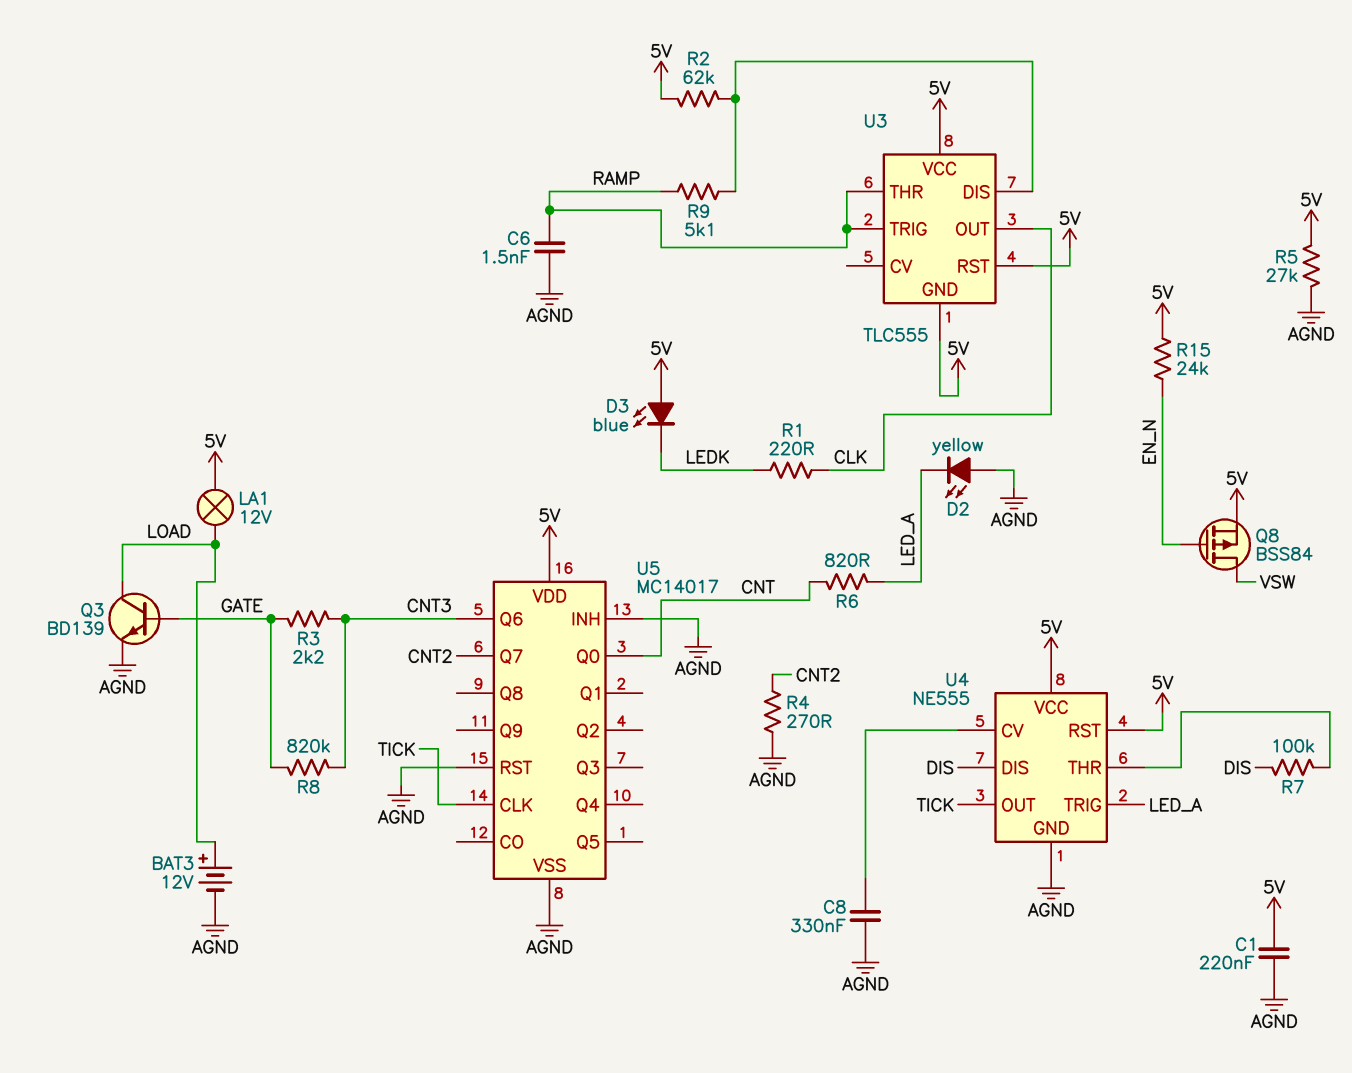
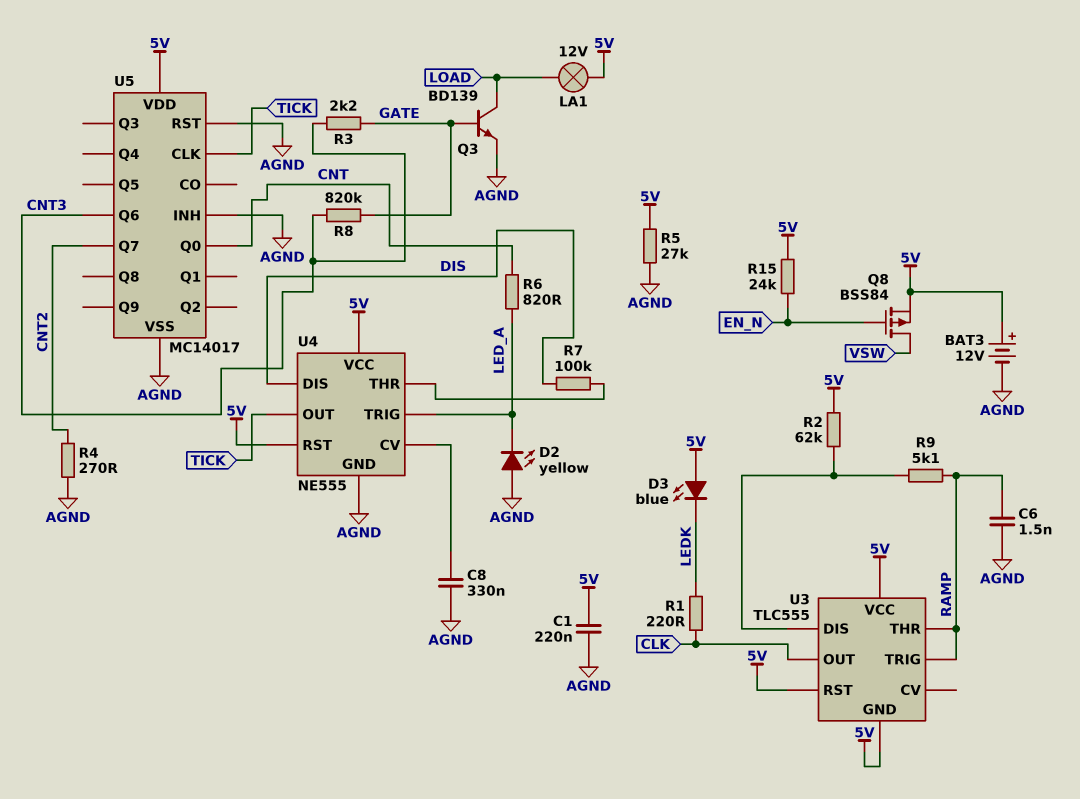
BAT3: 12V (plus LOAD, minus AGND) -> 12V (plus 5V, minus AGND)

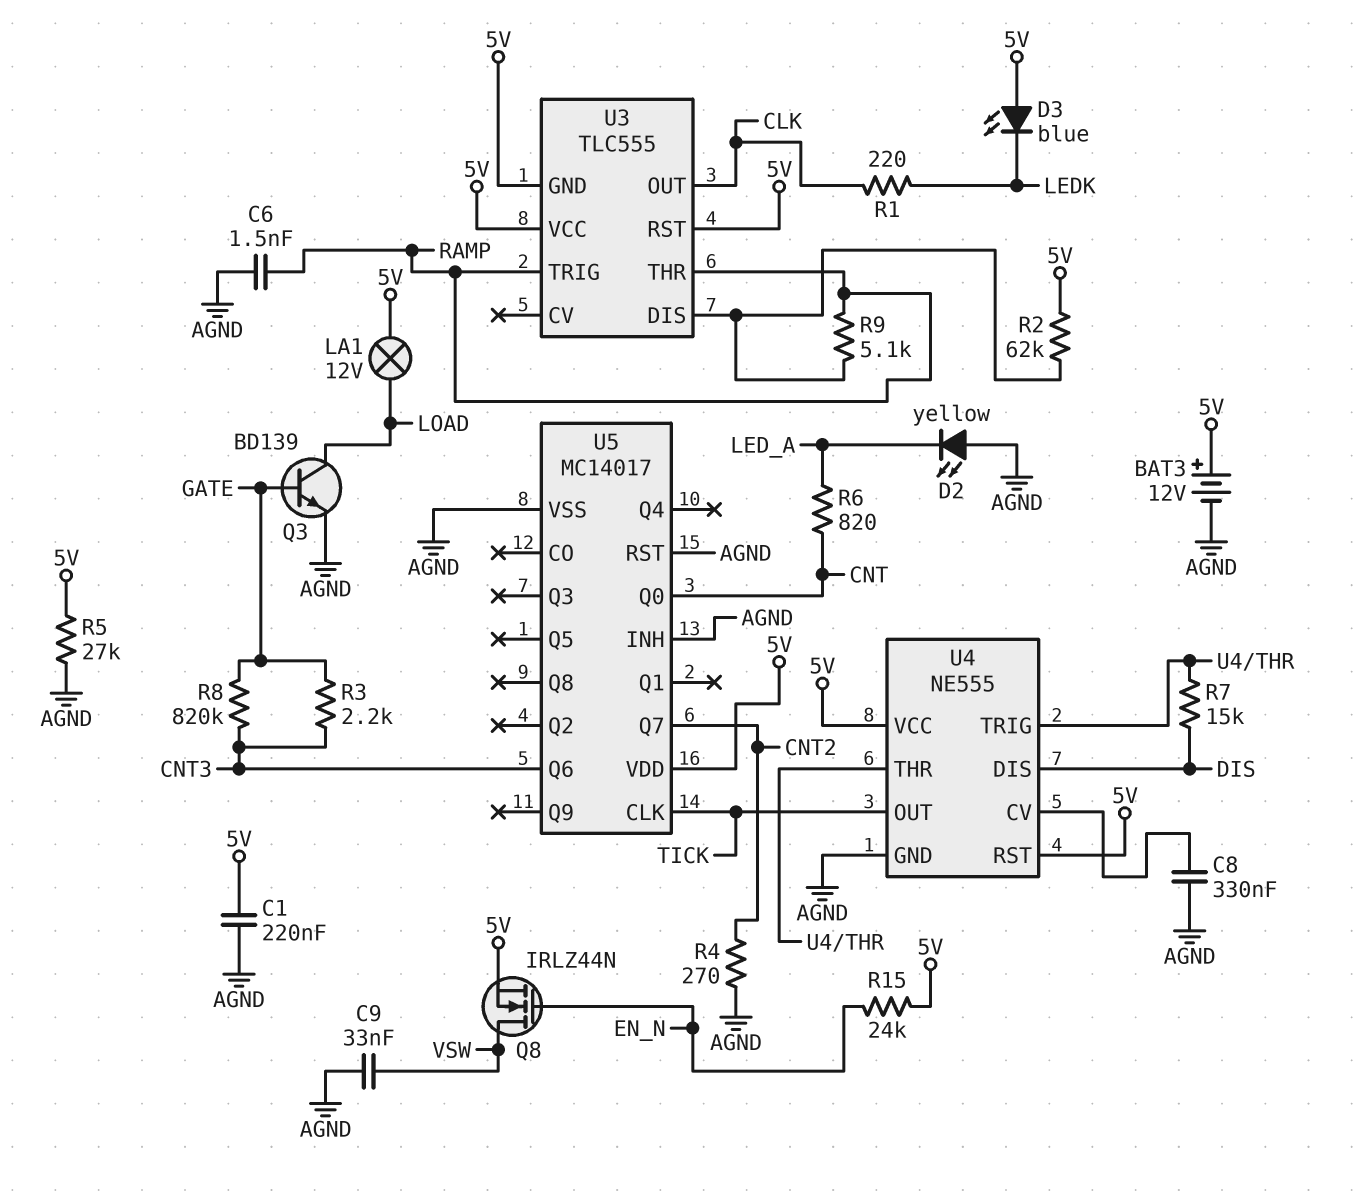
C9: none -> 33nF (AGND, VSW)
Q8: PMOS BSS84 (G EN_N, D VSW, S 5V) -> NMOS IRLZ44N (G EN_N, D VSW, S 5V)
R7: 100k (DIS, U4/THR) -> 15k (DIS, U4/THR)
U4 pin TRIG: LED_A -> U4/THR

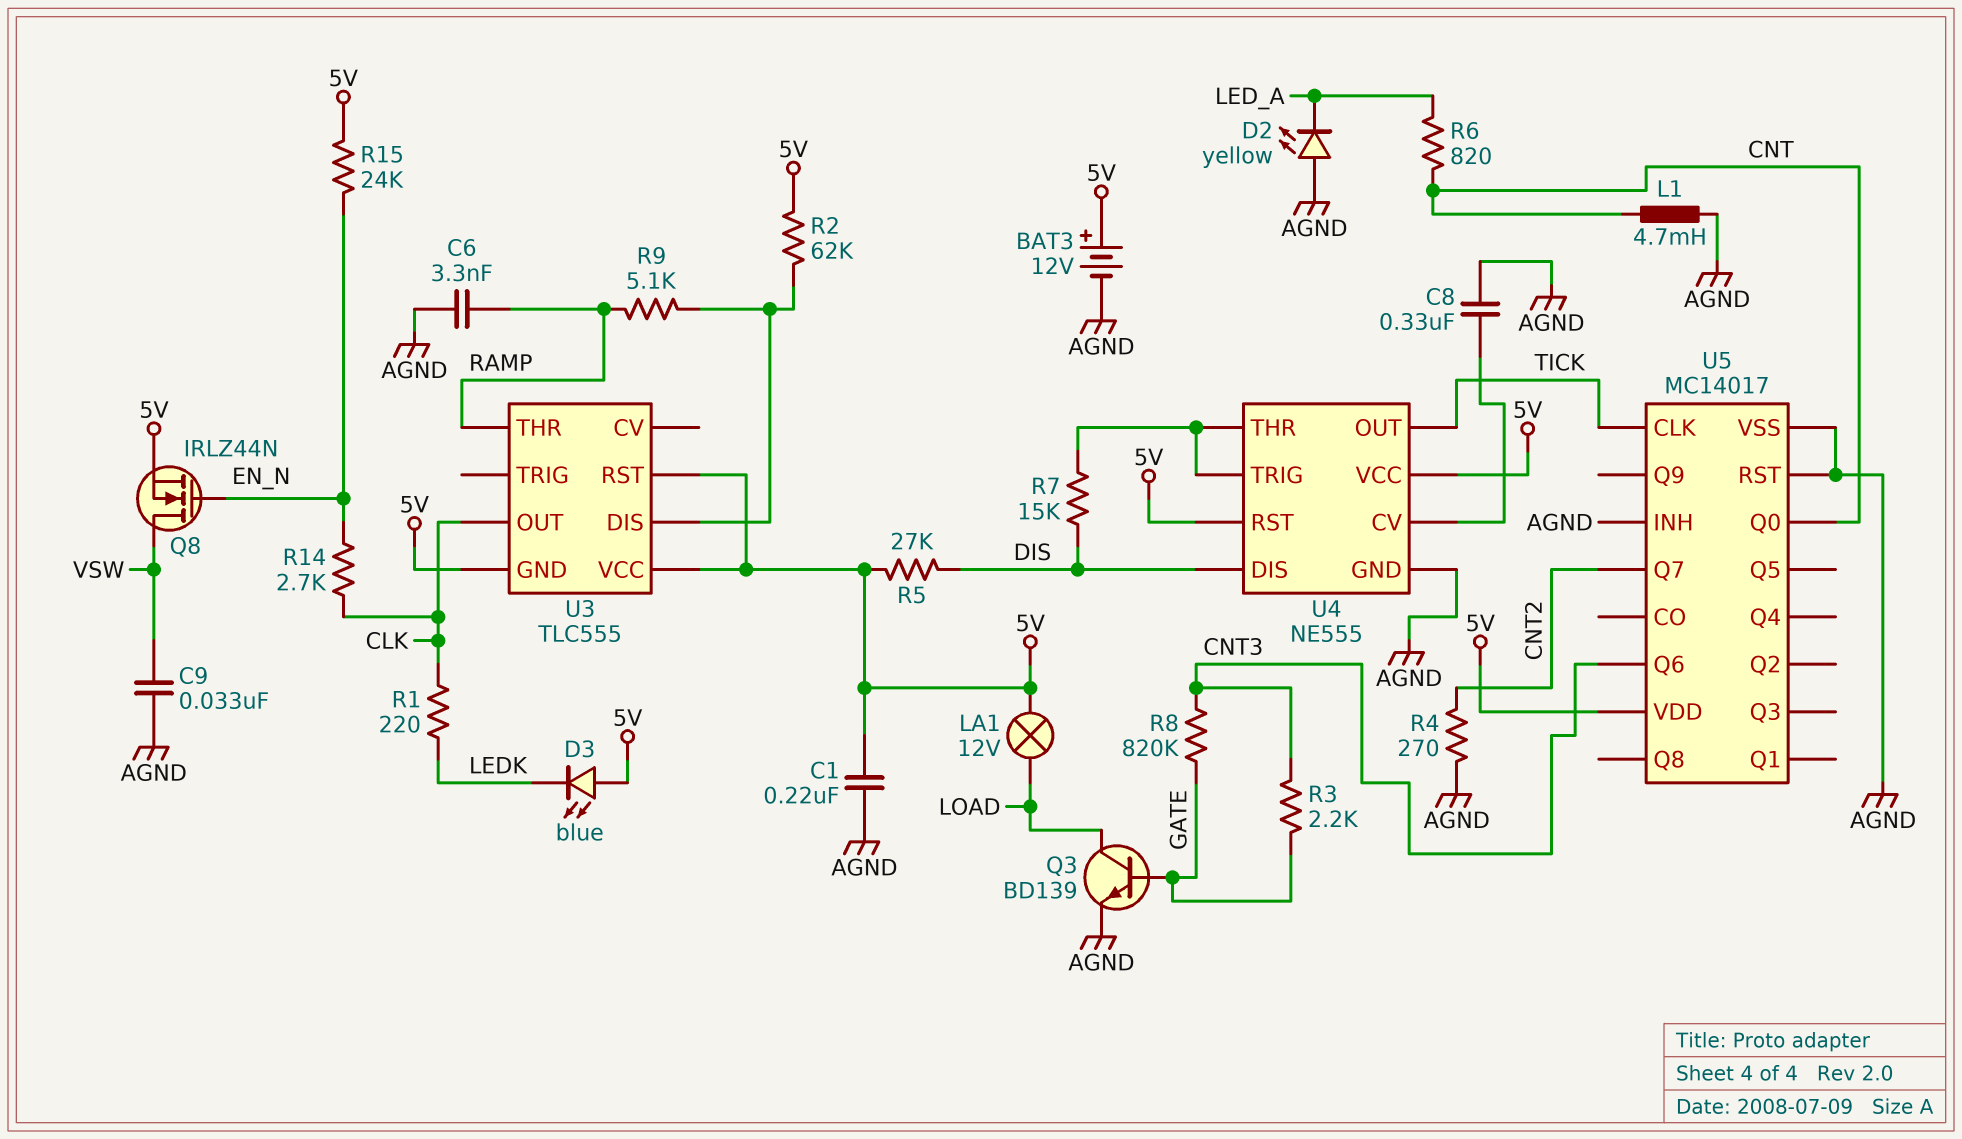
C6: 1.5nF (AGND, RAMP) -> 3.3nF (AGND, RAMP)
L1: none -> 4.7mH (AGND, CNT)
R5: 27k (5V, AGND) -> 27k (5V, DIS)
R14: none -> 2.7k (CLK, EN_N)
U3 pin TRIG: RAMP -> none

